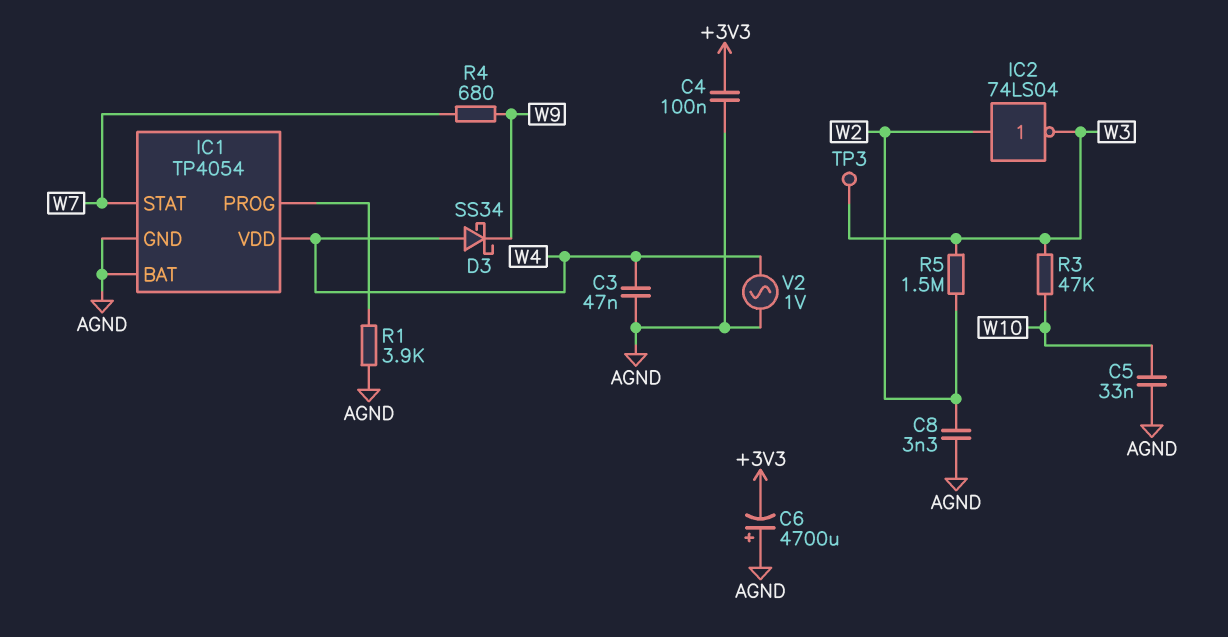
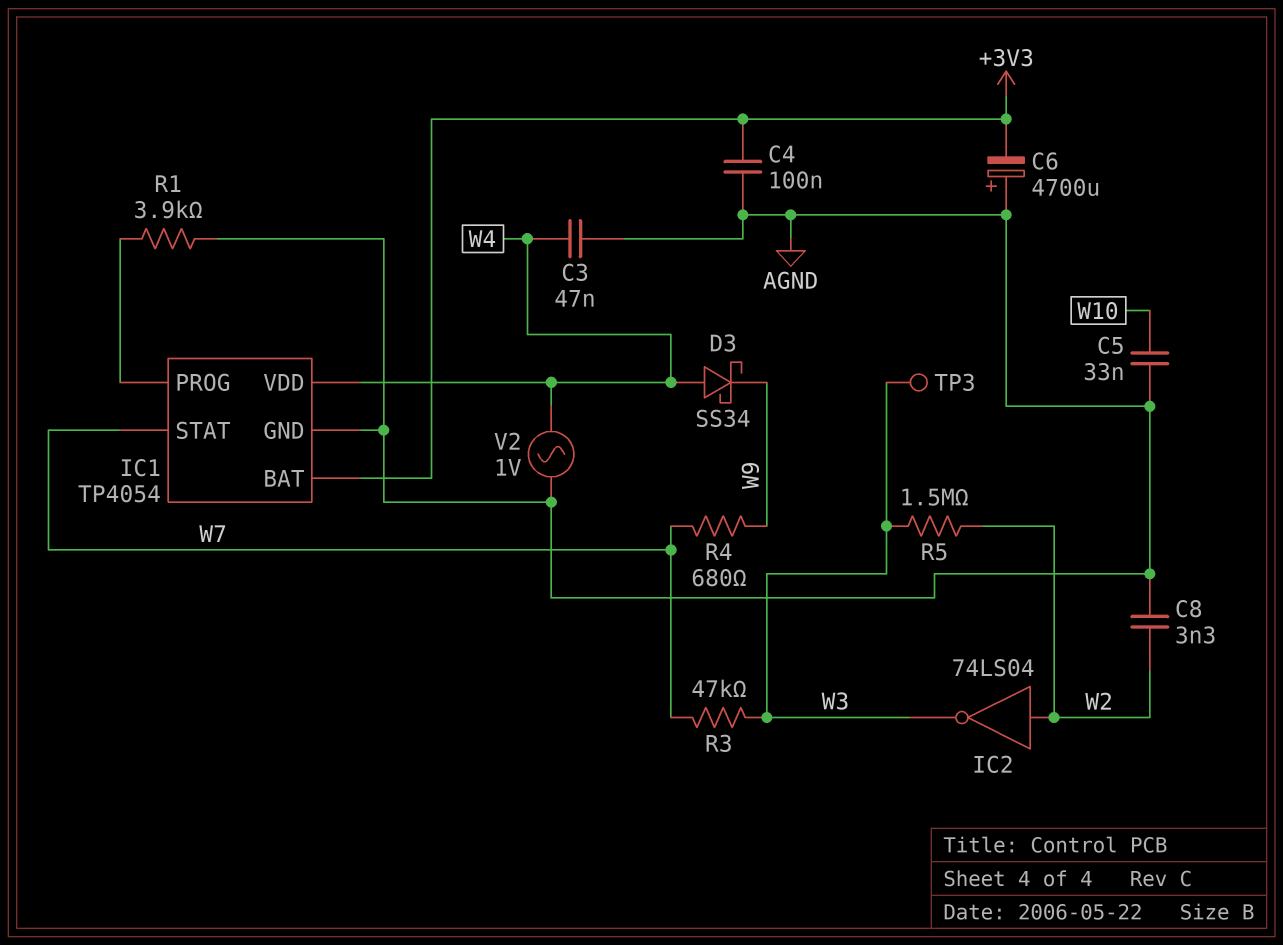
IC1 pin BAT: AGND -> +3V3
R3: 47k (W3, W10) -> 47k (W3, W7)

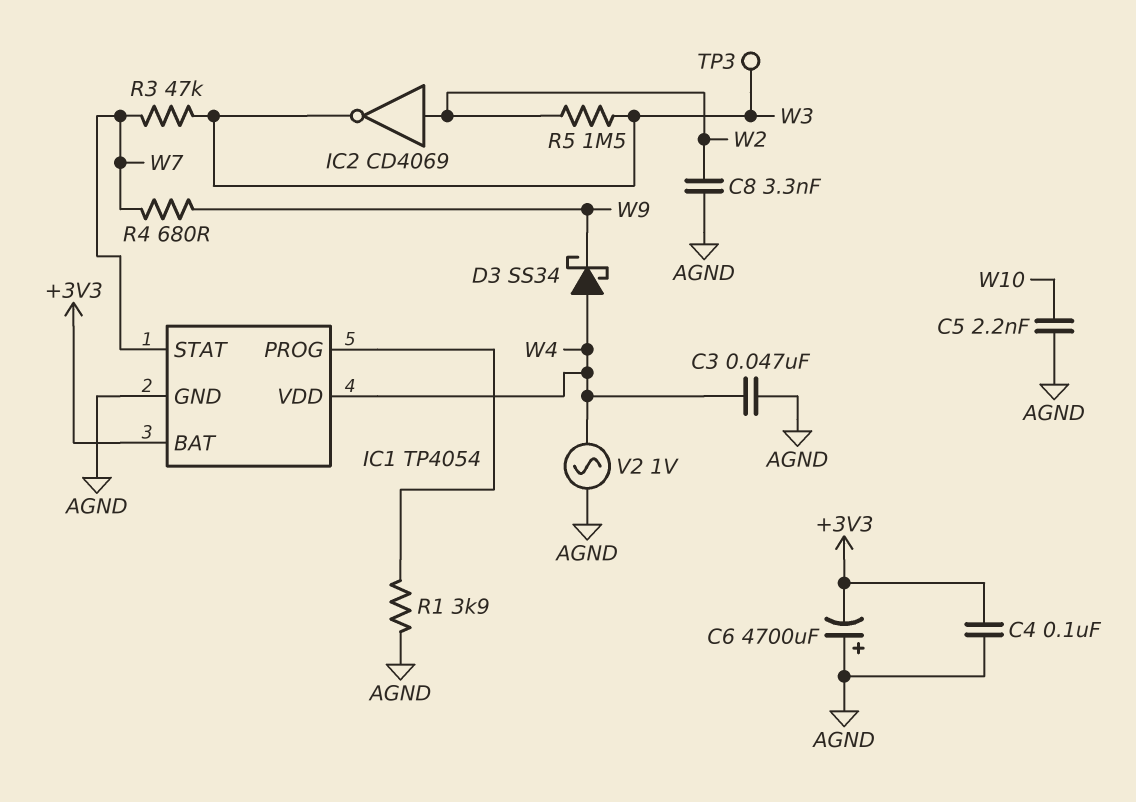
C5: 33nF (AGND, W10) -> 2.2nF (AGND, W10)
IC2: NOT 74LS04 (in W2, out W3) -> NOT CD4069 (in W2, out W3)

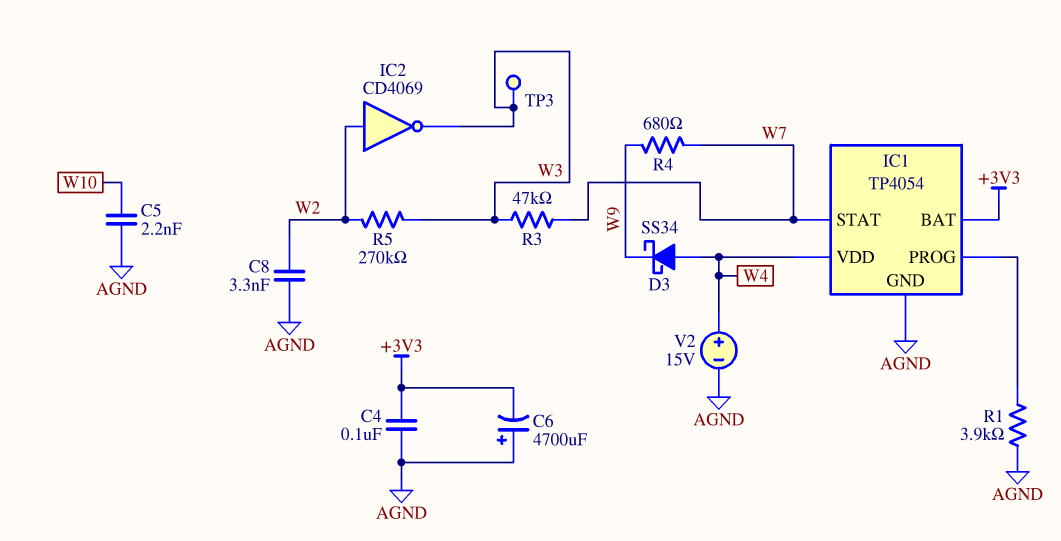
C3: 47nF (AGND, W4) -> none
R5: 1.5M (W2, W3) -> 270k (W2, W3)
V2: AC 1V (AGND, W4) -> 15V (plus W4, minus AGND)

